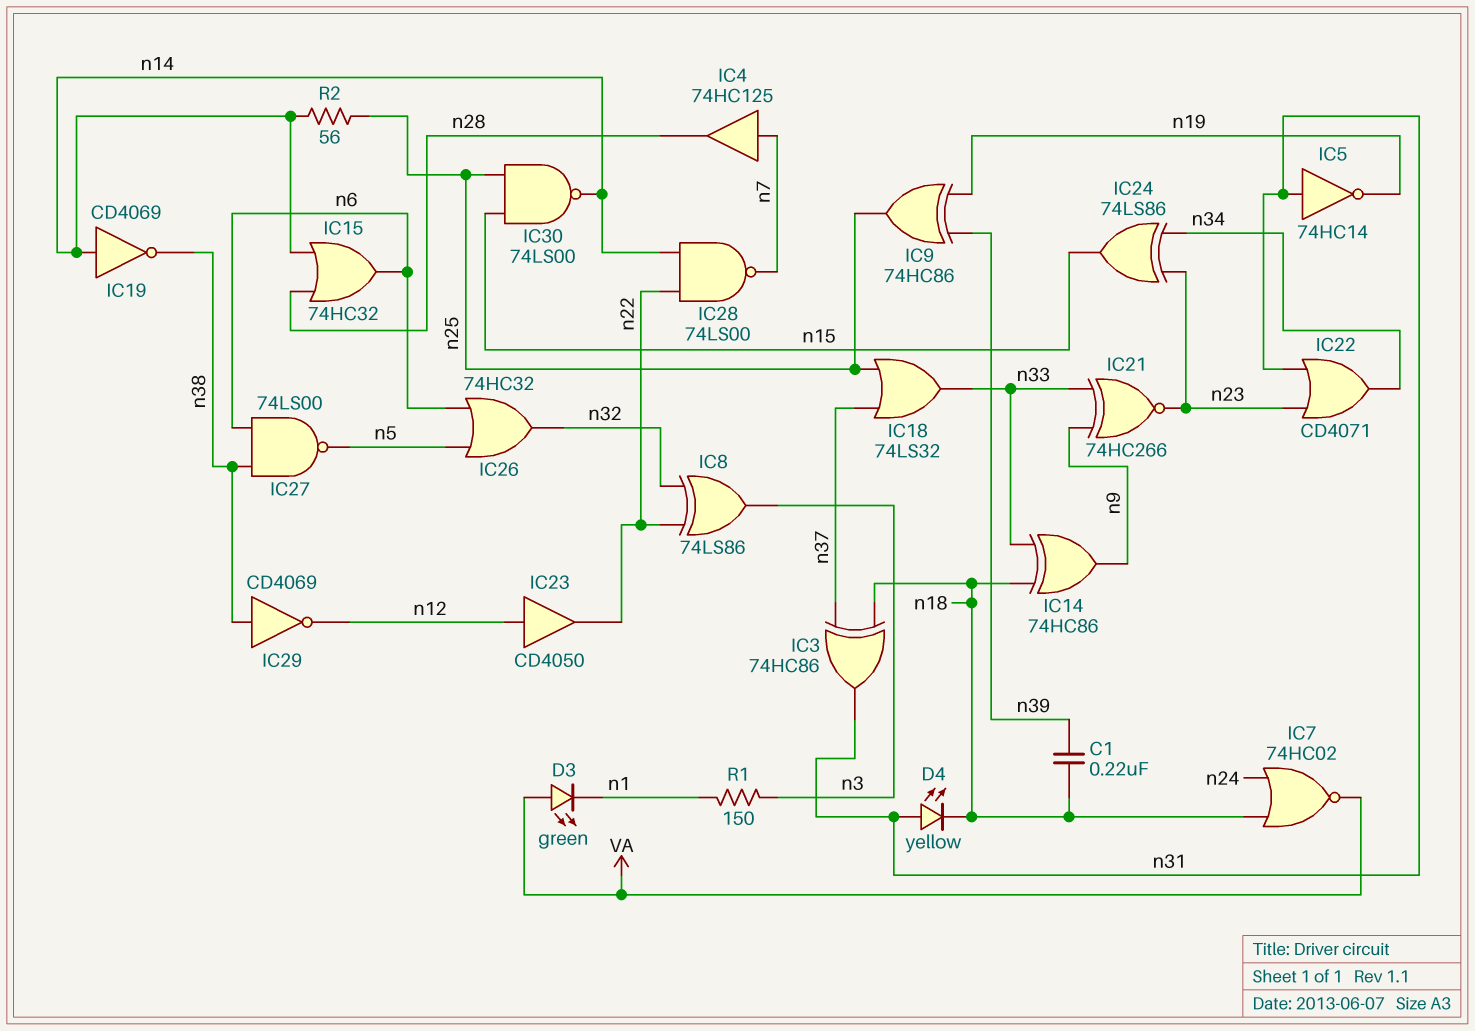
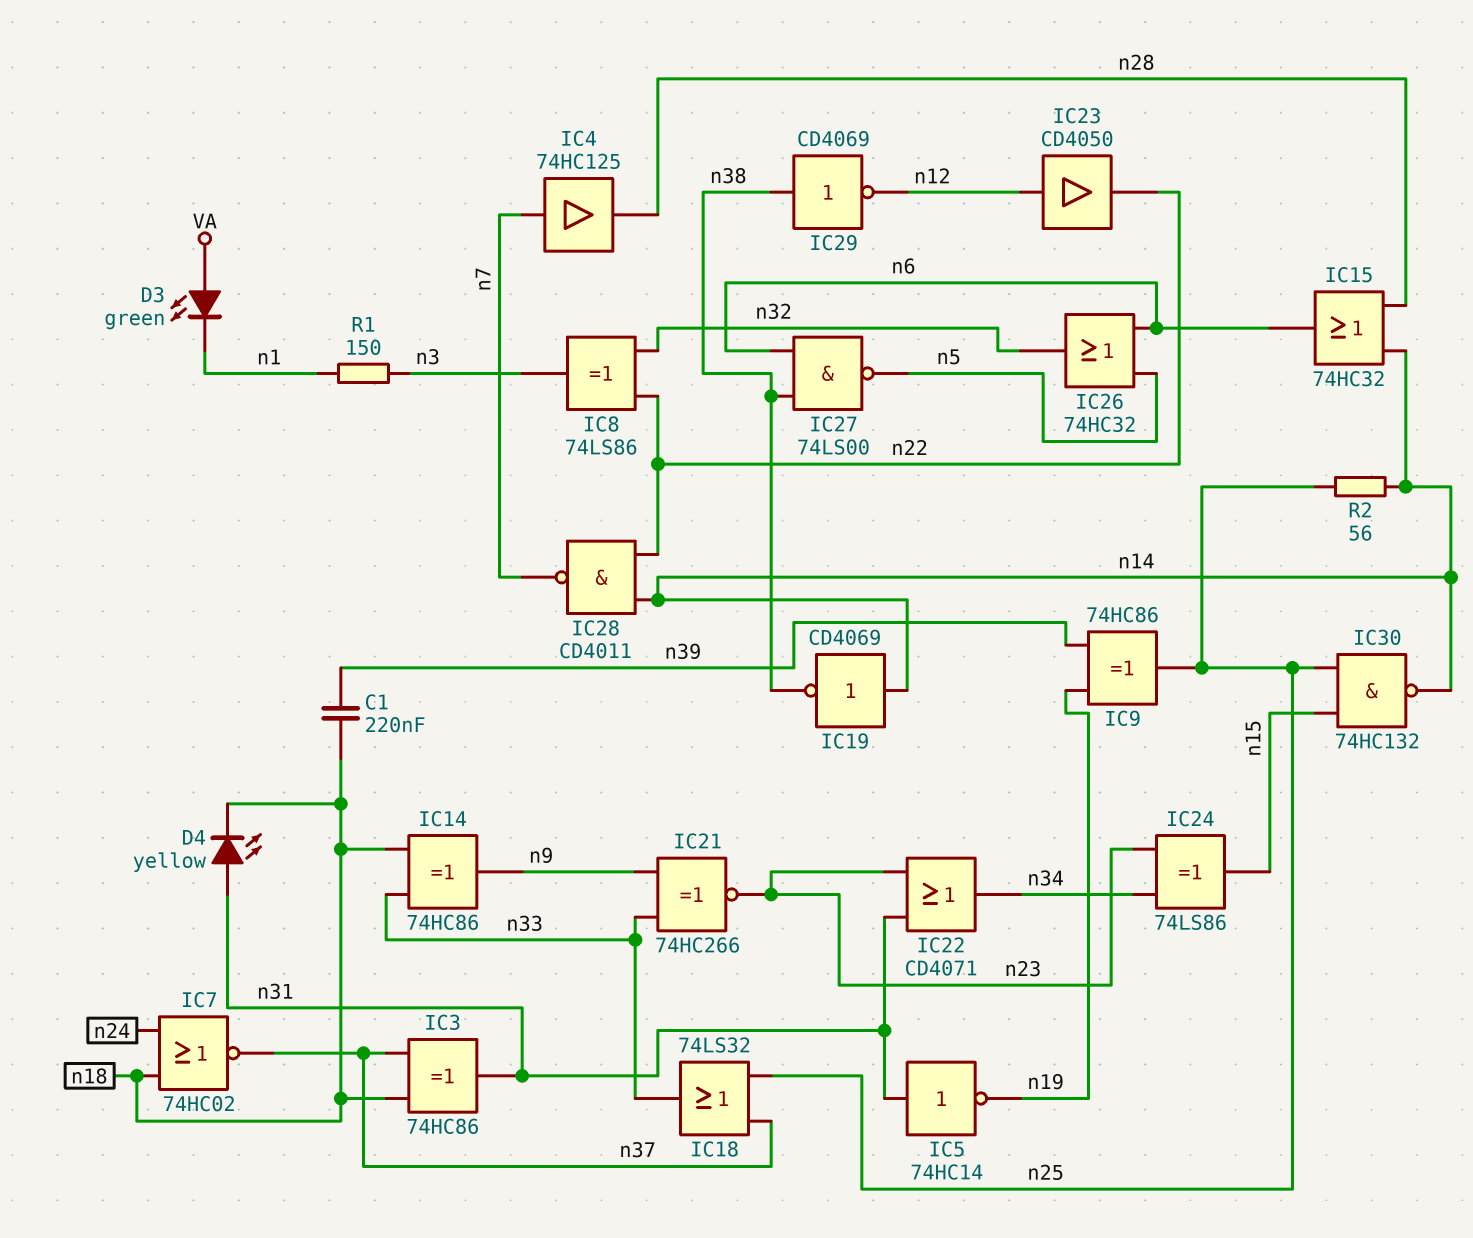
IC7: NOR 74HC02 (in n18, in n24, out VA) -> NOR 74HC02 (in n18, in n24, out n37)
IC28: NAND 74LS00 (in n14, in n22, out n7) -> NAND CD4011 (in n14, in n22, out n7)
IC30: NAND 74LS00 (in n15, in n25, out n14) -> NAND 74HC132 (in n15, in n25, out n14)

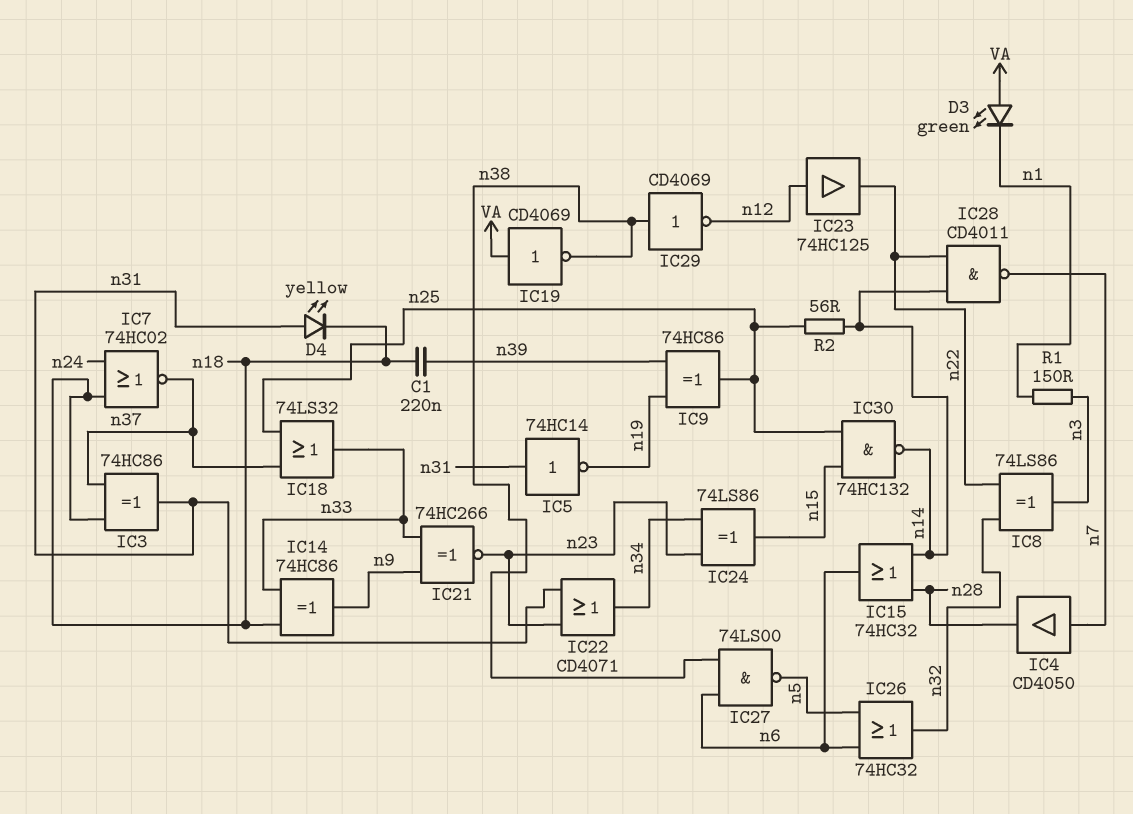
IC4: buffer 74HC125 (in n7, out n28) -> buffer CD4050 (in n7, out n28)
IC19: NOT CD4069 (in n14, out n38) -> NOT CD4069 (in VA, out n38)
IC23: buffer CD4050 (in n12, out n22) -> buffer 74HC125 (in n12, out n22)

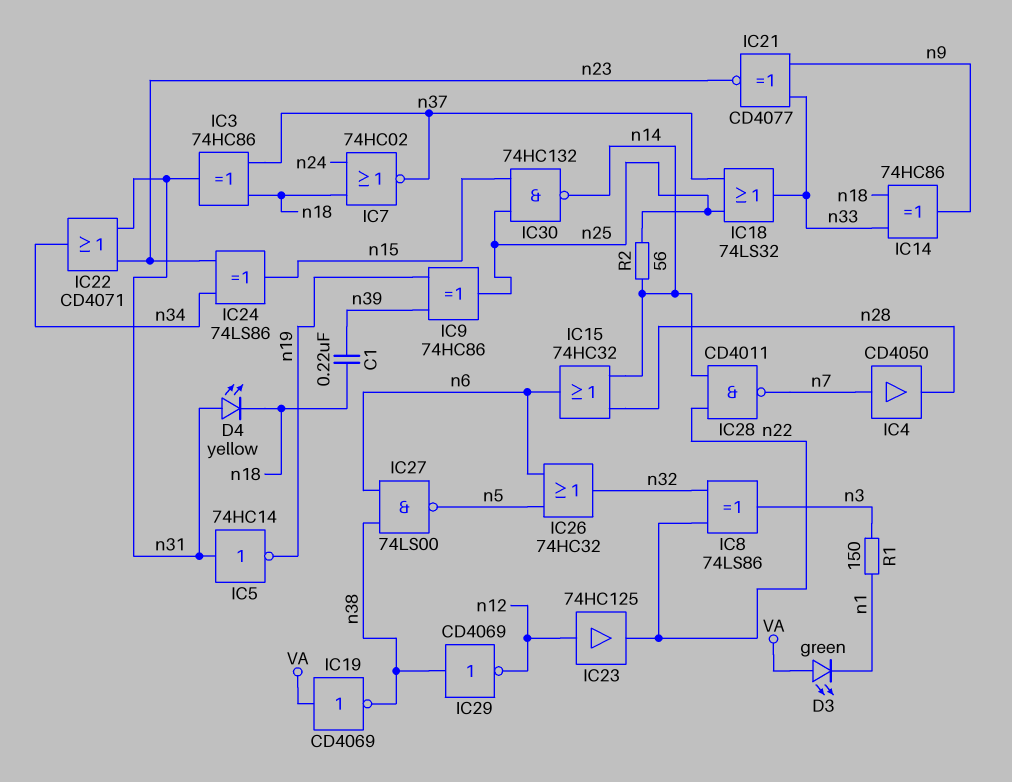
IC21: XNOR 74HC266 (in n9, in n33, out n23) -> XNOR CD4077 (in n9, in n33, out n23)

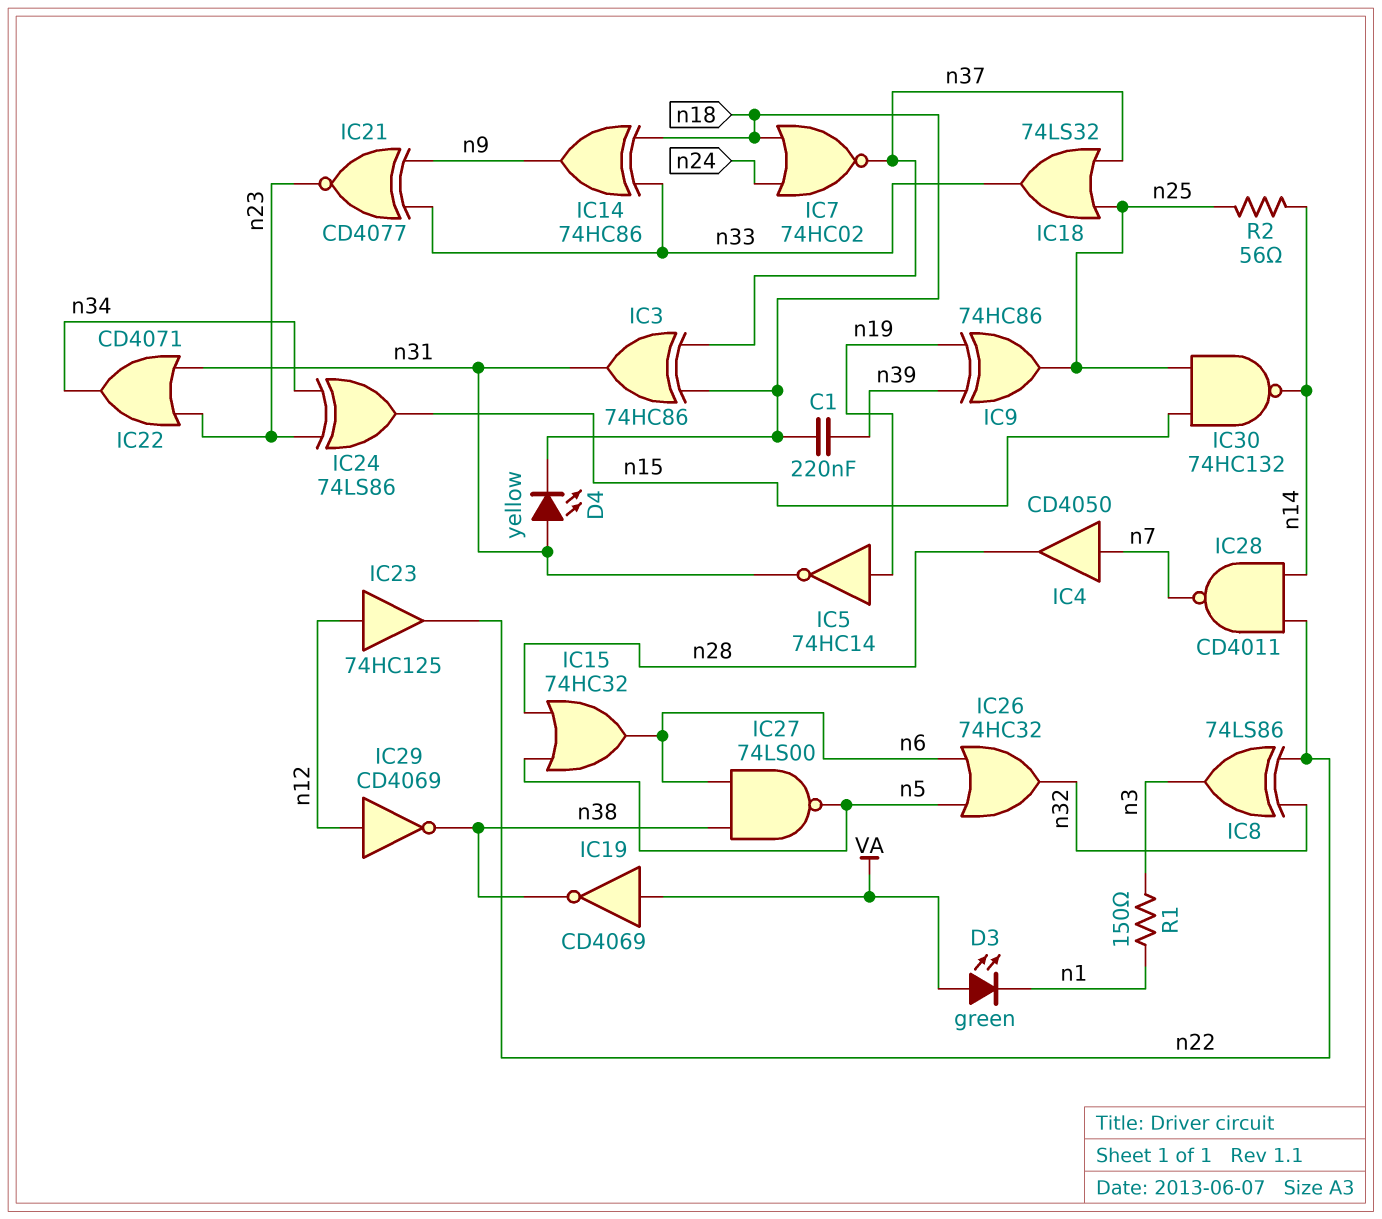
IC5: NOT 74HC14 (in n31, out n19) -> NOT 74HC14 (in n19, out n31)
IC15: OR 74HC32 (in n14, in n28, out n6) -> OR 74HC32 (in n5, in n28, out n6)
IC29: NOT CD4069 (in n38, out n12) -> NOT CD4069 (in n12, out n38)

